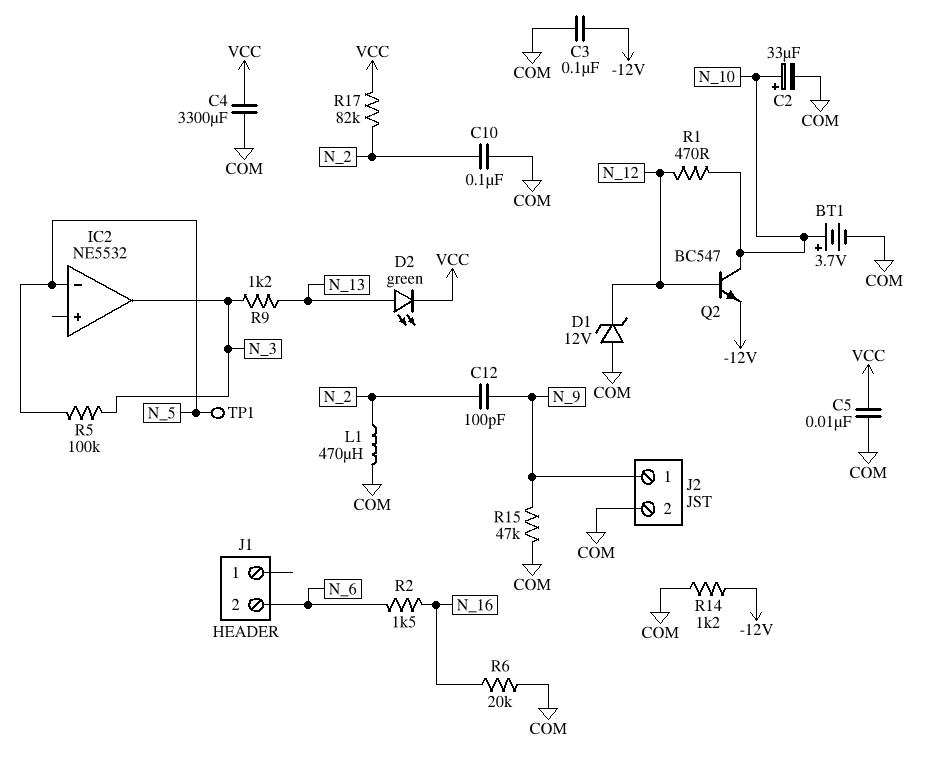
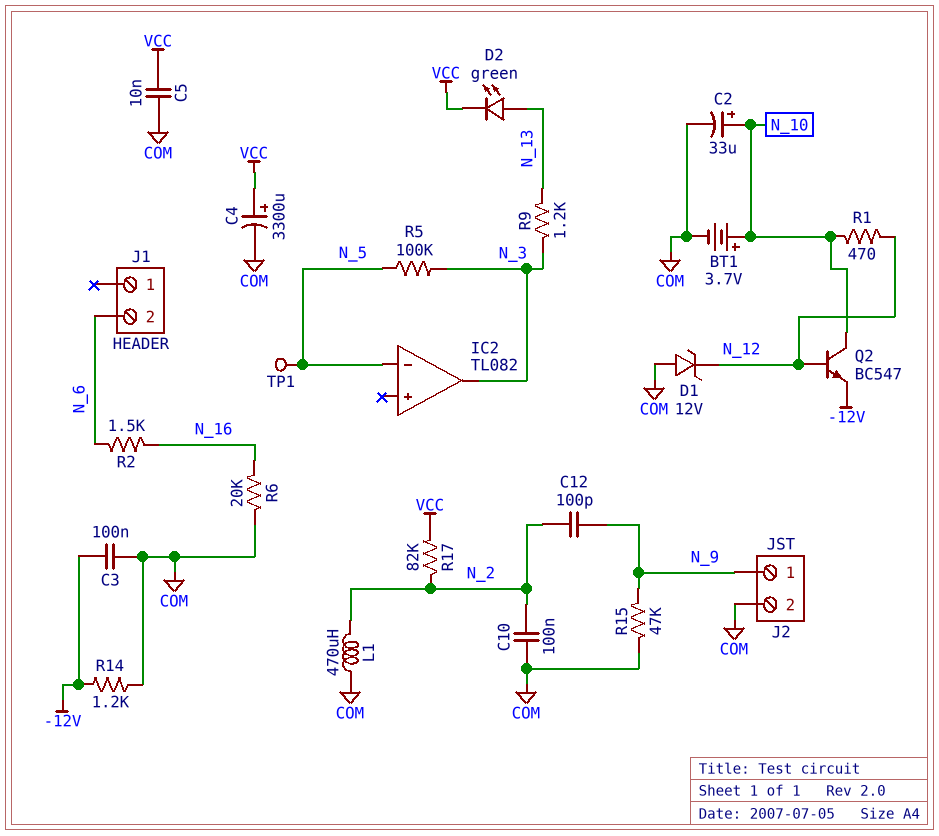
C4: 3300uF (COM, VCC) -> 3300uF (plus VCC, minus COM)
IC2: NE5532 -> TL082

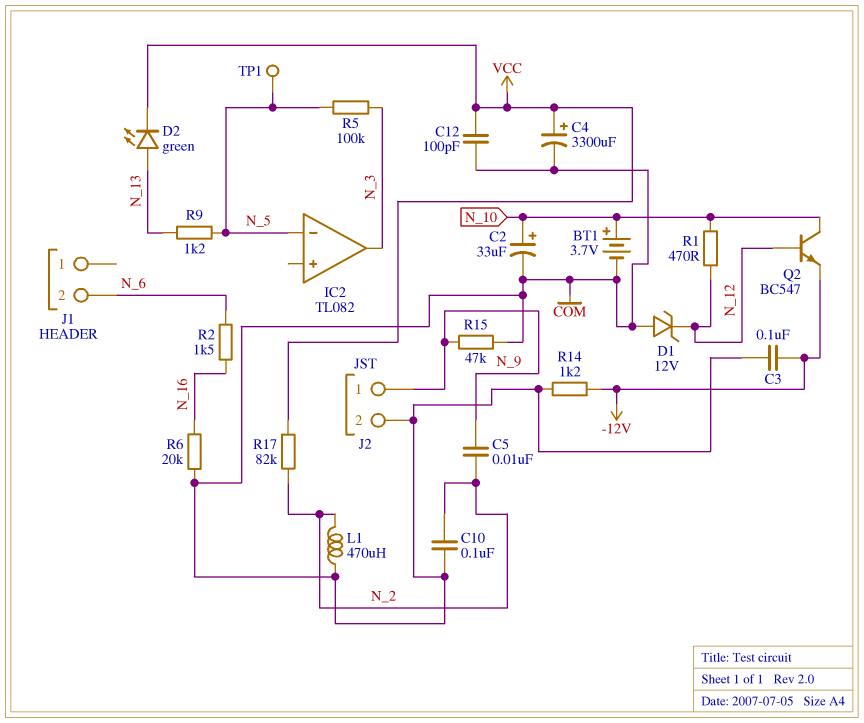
C5: 10nF (COM, VCC) -> 10nF (N_2, N_9)
C12: 100pF (N_2, N_9) -> 100pF (COM, VCC)
R9: 1.2k (N_3, N_13) -> 1.2k (N_5, N_13)

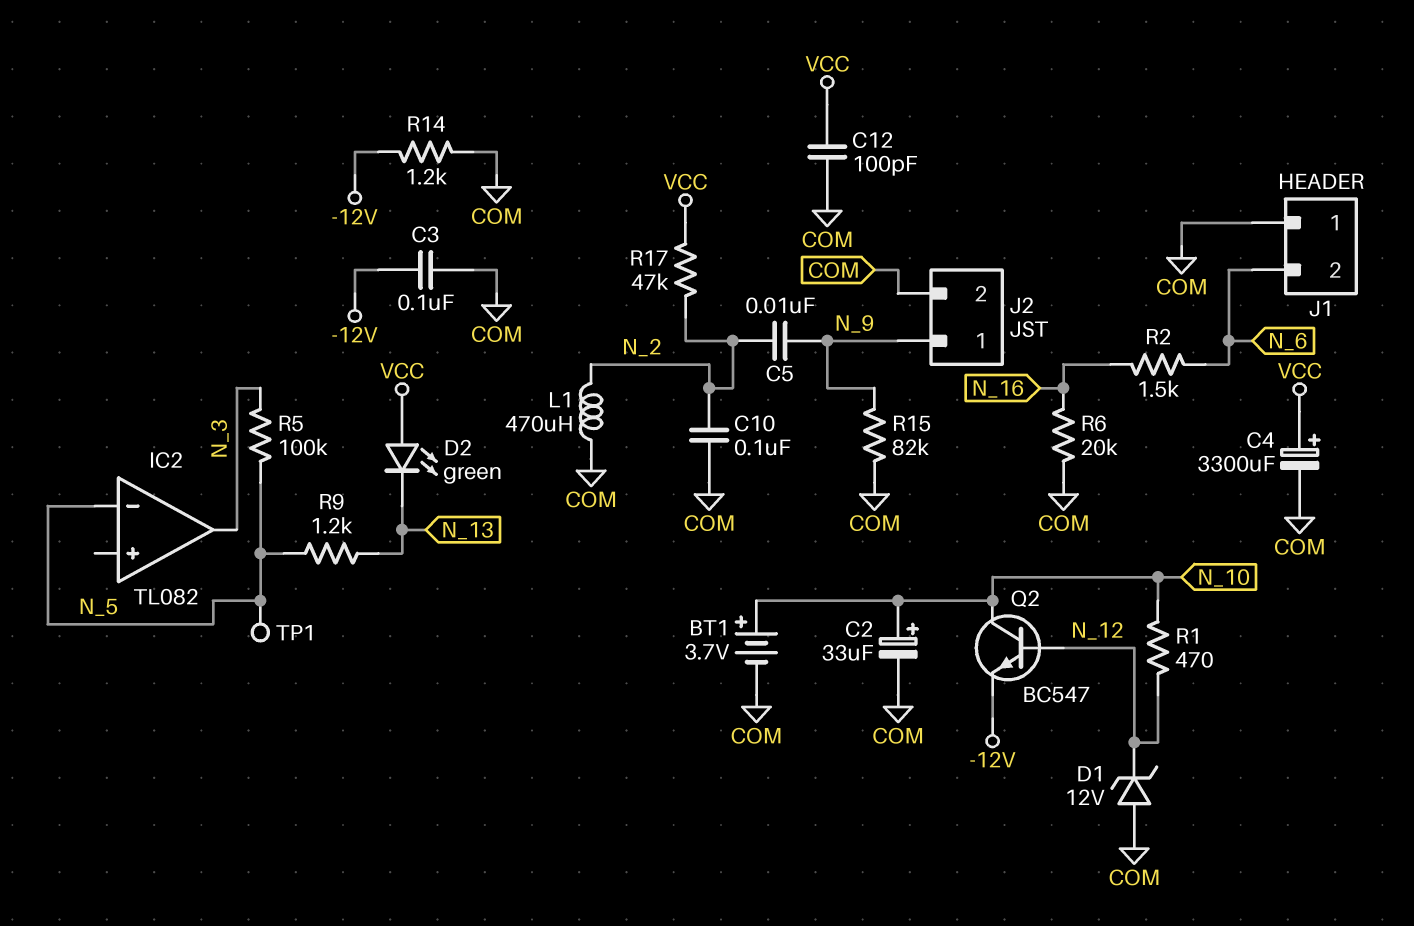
D2: LED green (A N_13, K VCC) -> LED green (A VCC, K N_13)
J1 pin 1: none -> COM
R15: 47k (COM, N_9) -> 82k (COM, N_9)
R17: 82k (N_2, VCC) -> 47k (N_2, VCC)

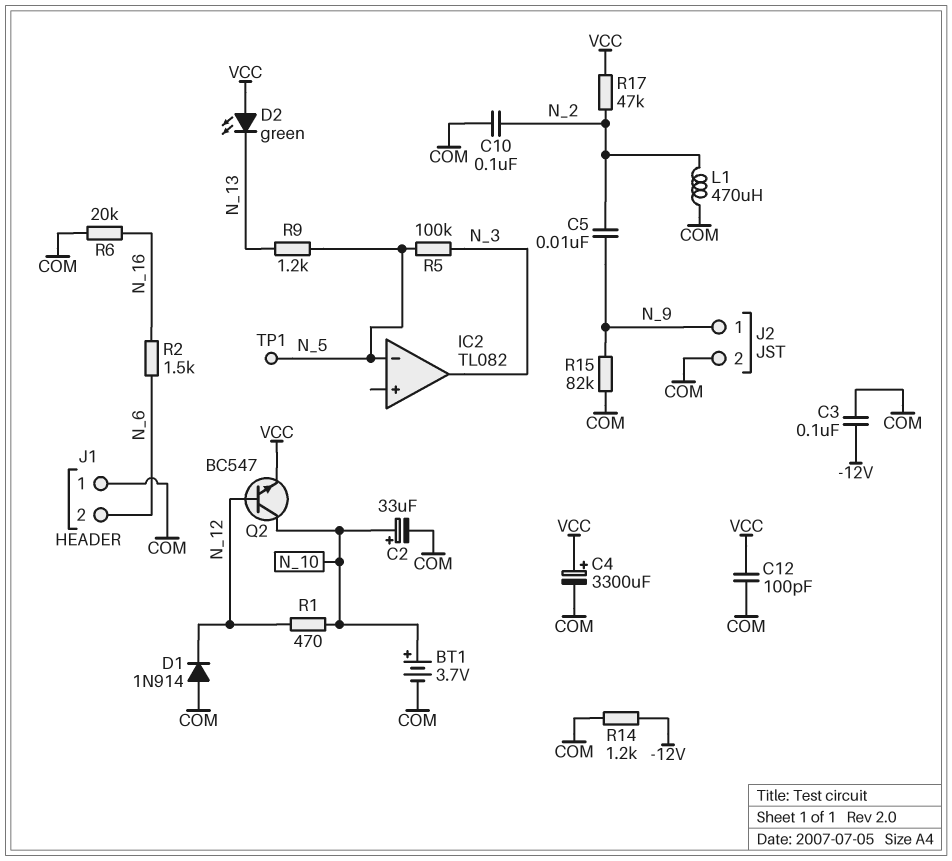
D1: zener 12V (A COM, K N_12) -> diode 1N914 (A COM, K N_12)
Q2: NPN BC547 (B N_12, C N_10, E -12V) -> NPN BC547 (B N_12, C N_10, E VCC)

